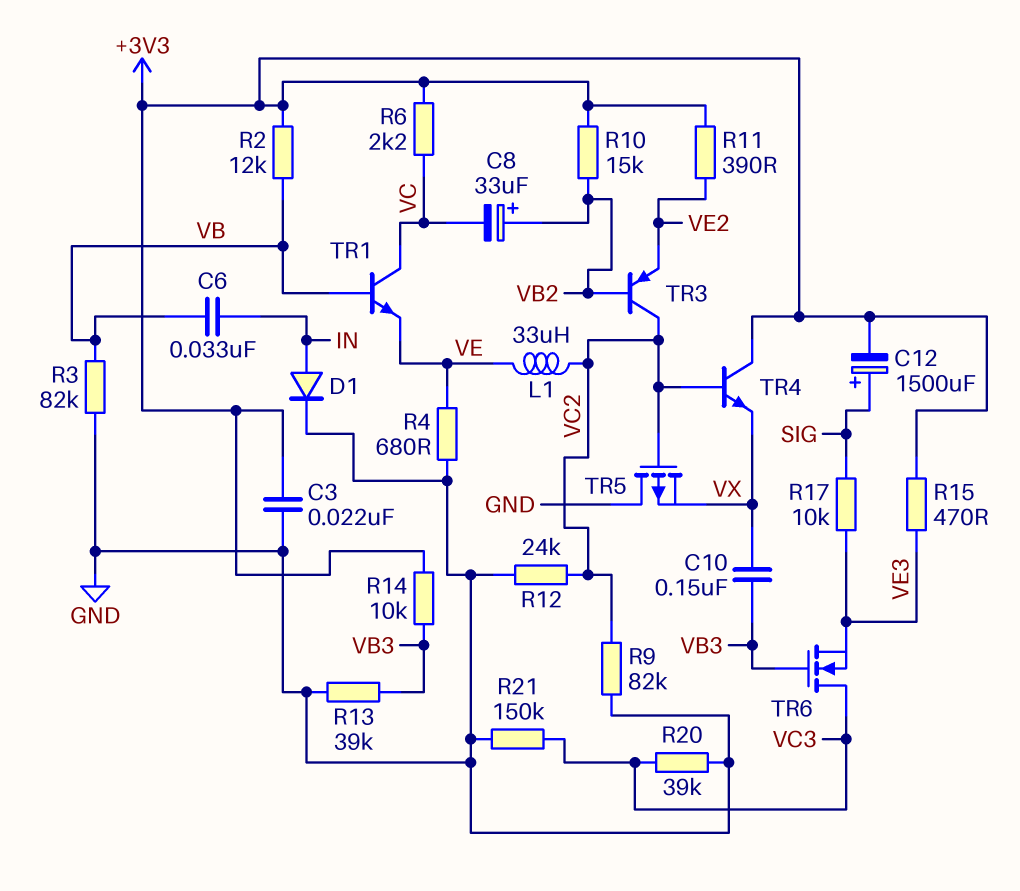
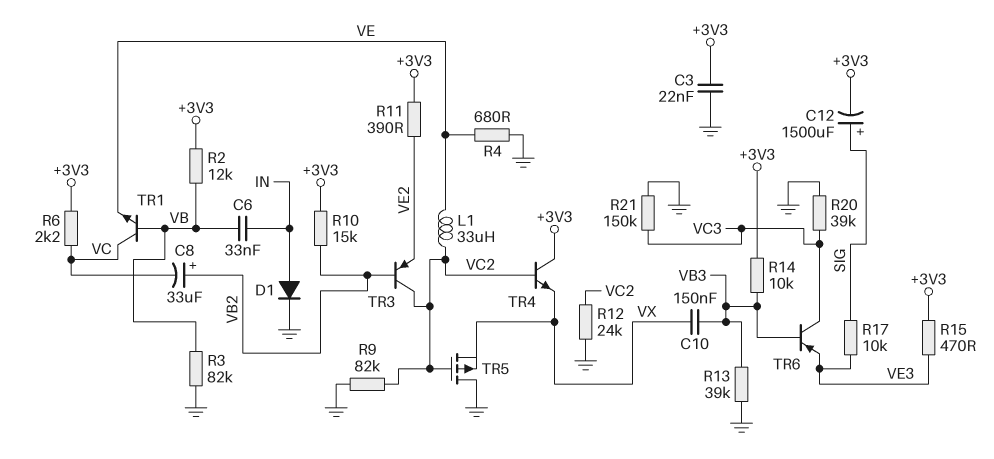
TR6: NMOS (G VB3, D VC3, S VE3) -> PNP (B VB3, C VC3, E VE3)

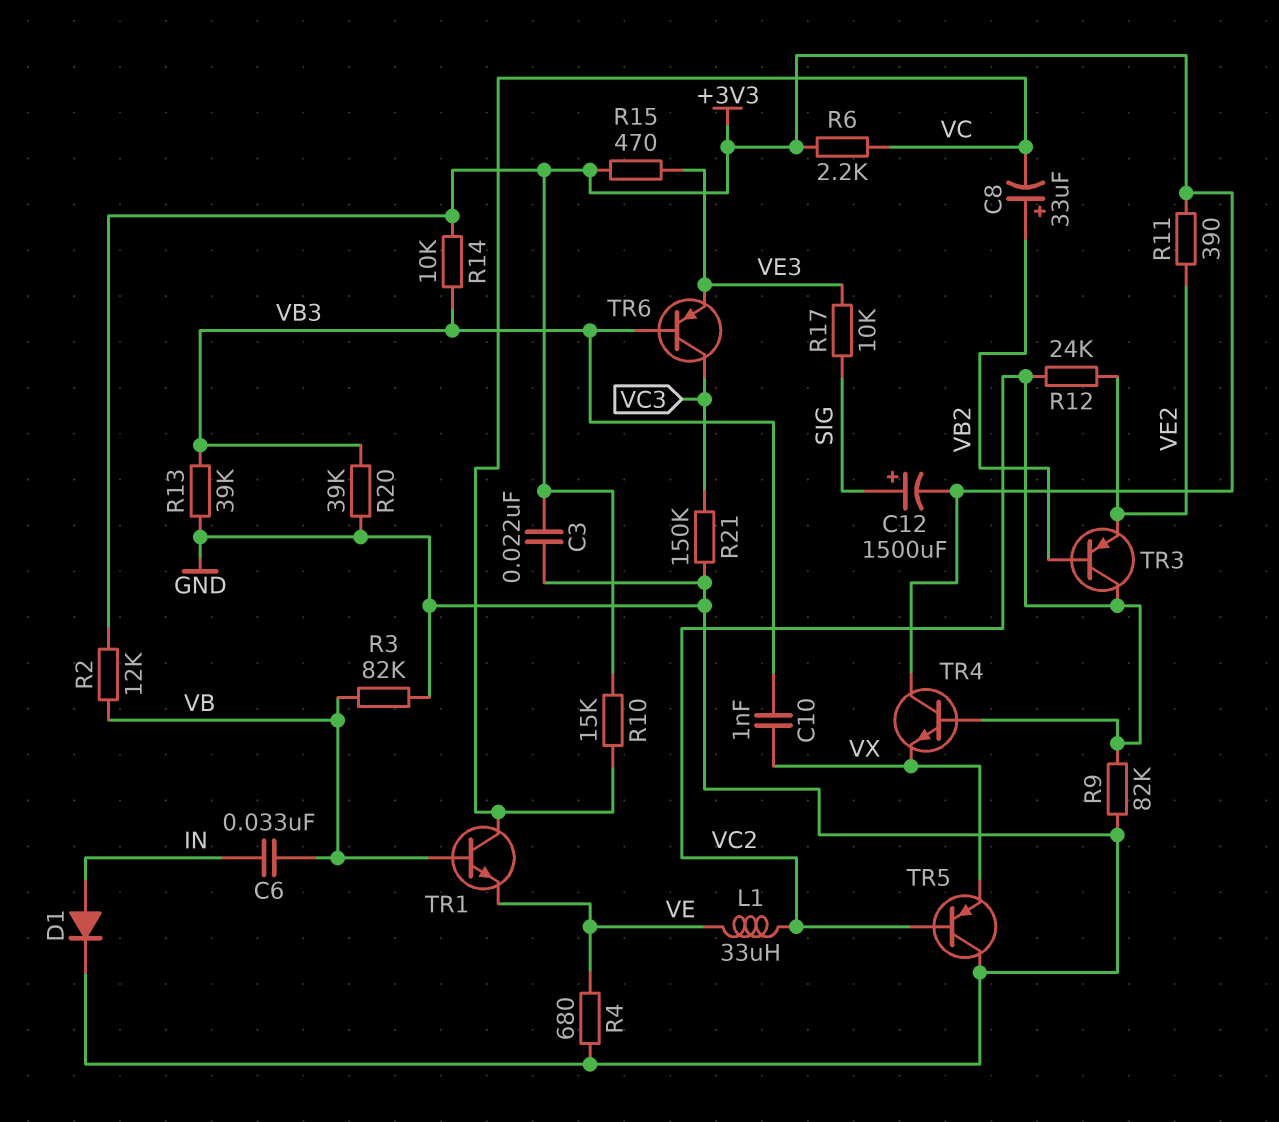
C10: 150nF (VB3, VX) -> 1nF (VB3, VX)
R10: 15k (+3V3, VB2) -> 15k (+3V3, VC)
R12: 24k (GND, VC2) -> 24k (VC2, VE2)
R20: 39k (GND, VC3) -> 39k (GND, VB3)
TR5: PMOS (G VC2, D GND, S VX) -> PNP (B VC2, C GND, E VX)

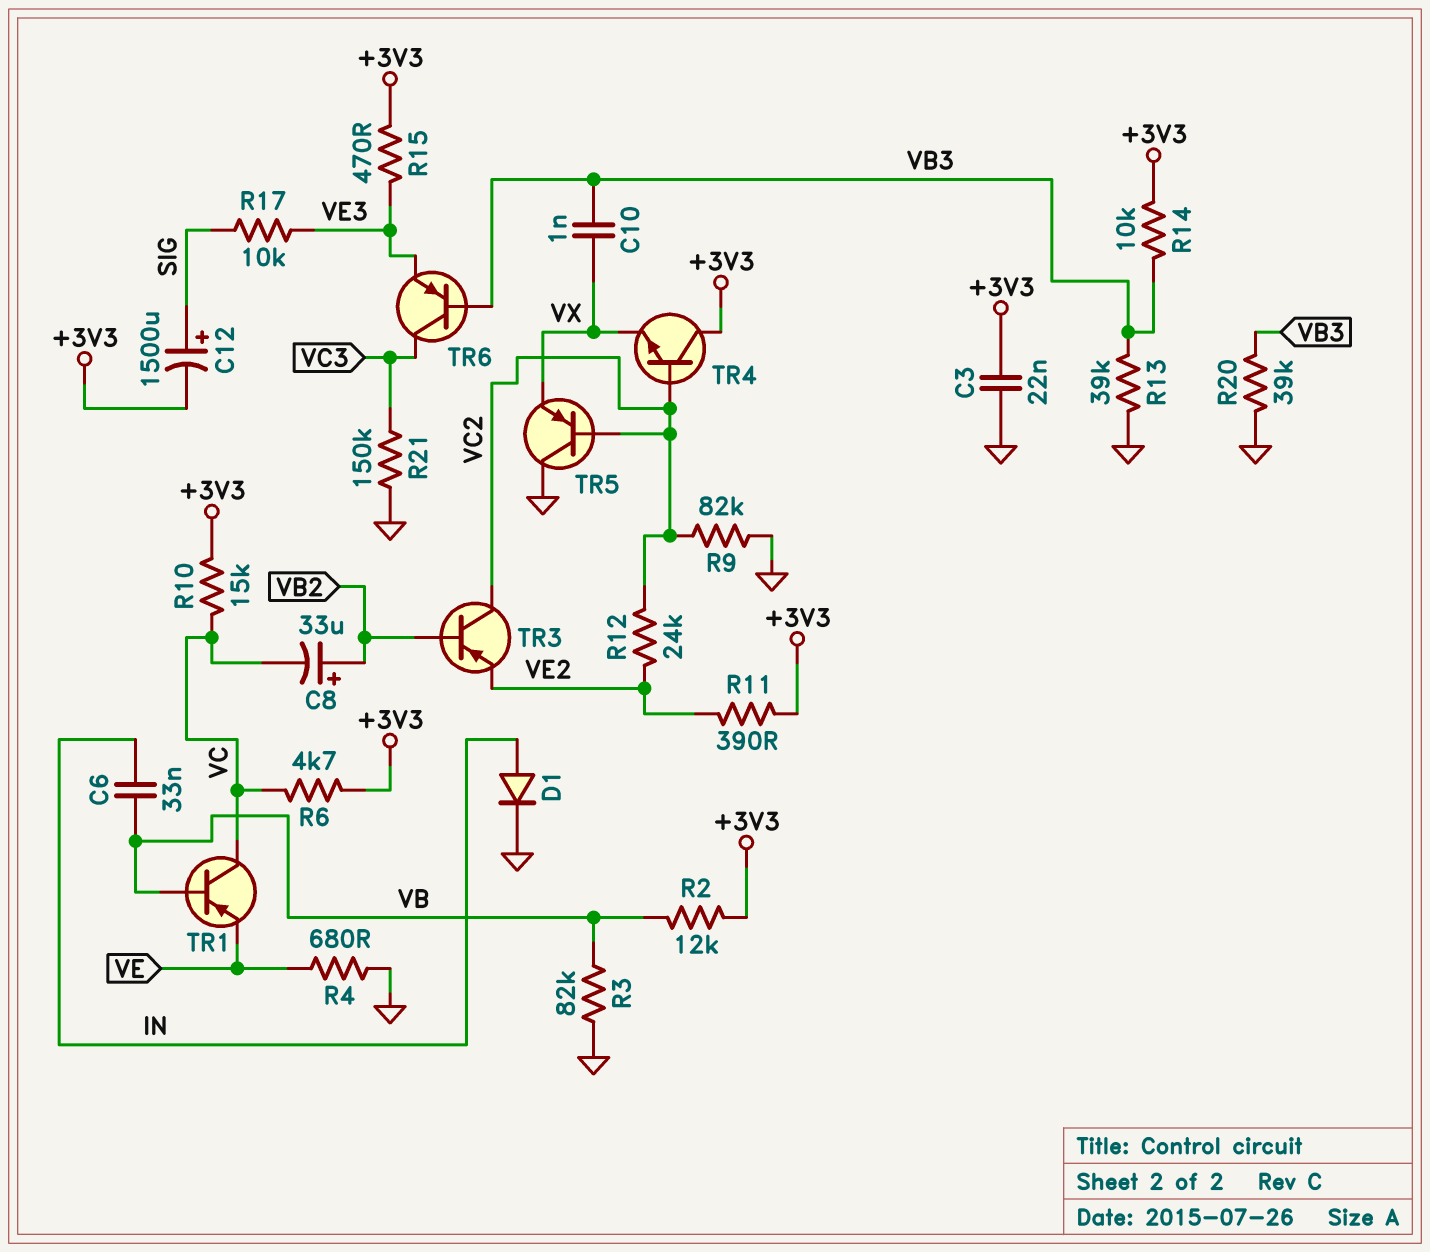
L1: 33uH (VC2, VE) -> none
R6: 2.2k (+3V3, VC) -> 4.7k (+3V3, VC)
TR1: NPN (B VB, C VC, E VE) -> PNP (B VB, C VC, E VE)

